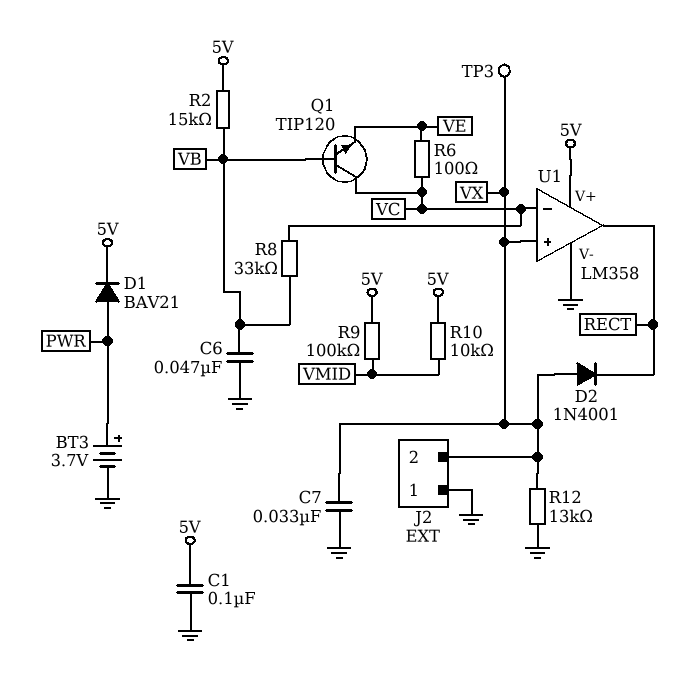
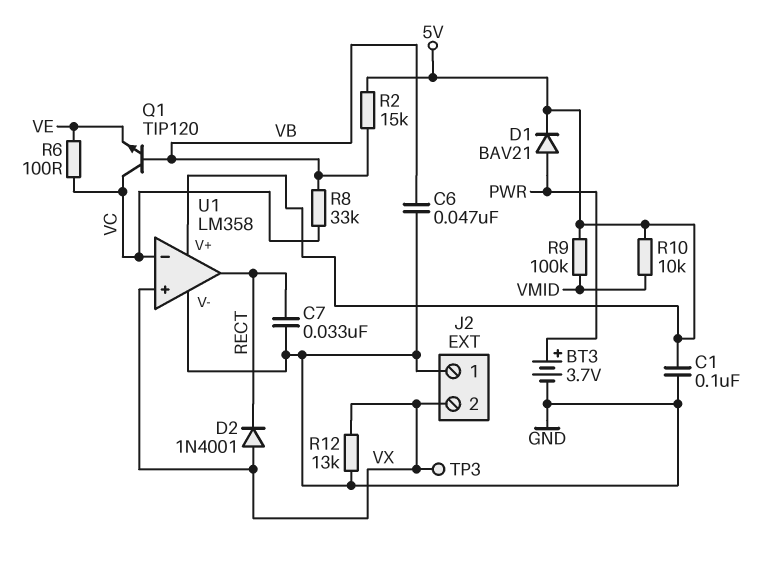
C7: 33nF (GND, VX) -> 33nF (GND, RECT)

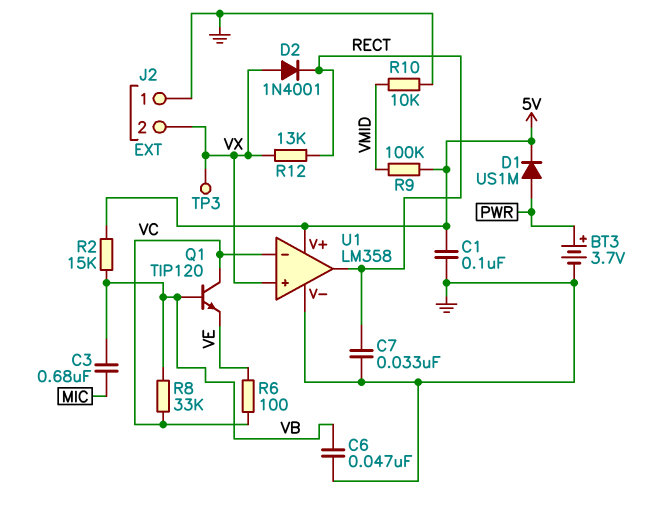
C3: none -> 680nF (MIC, VB)
D1: diode BAV21 (A PWR, K 5V) -> diode US1M (A PWR, K 5V)
R10: 10k (5V, VMID) -> 10k (GND, VMID)
R12: 13k (GND, VX) -> 13k (RECT, VX)

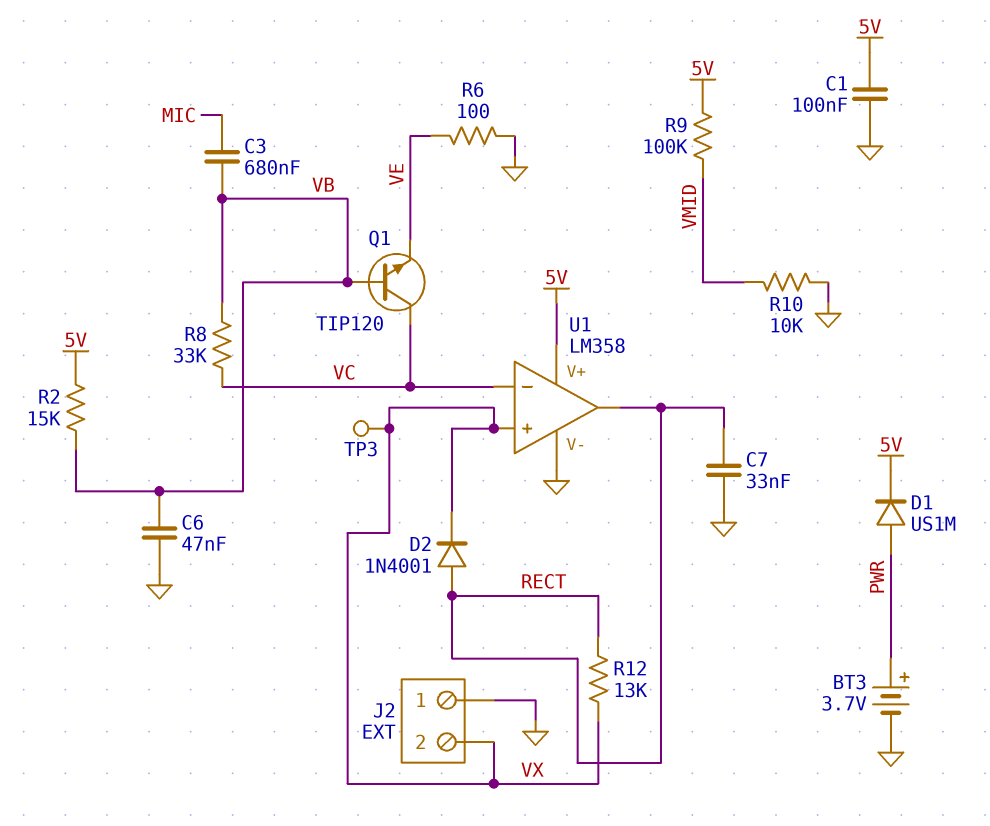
D2: diode 1N4001 (A VX, K RECT) -> diode 1N4001 (A RECT, K VX)
R6: 100 (VC, VE) -> 100 (GND, VE)

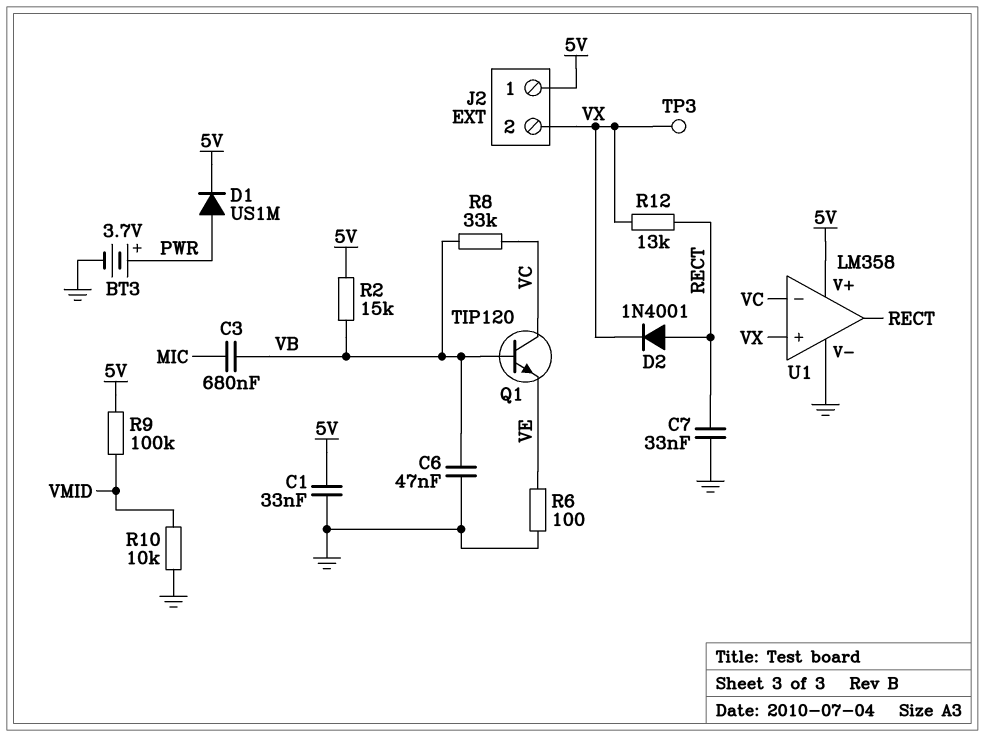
C1: 100nF (5V, GND) -> 33nF (5V, GND)
J2 pin 1: GND -> 5V

